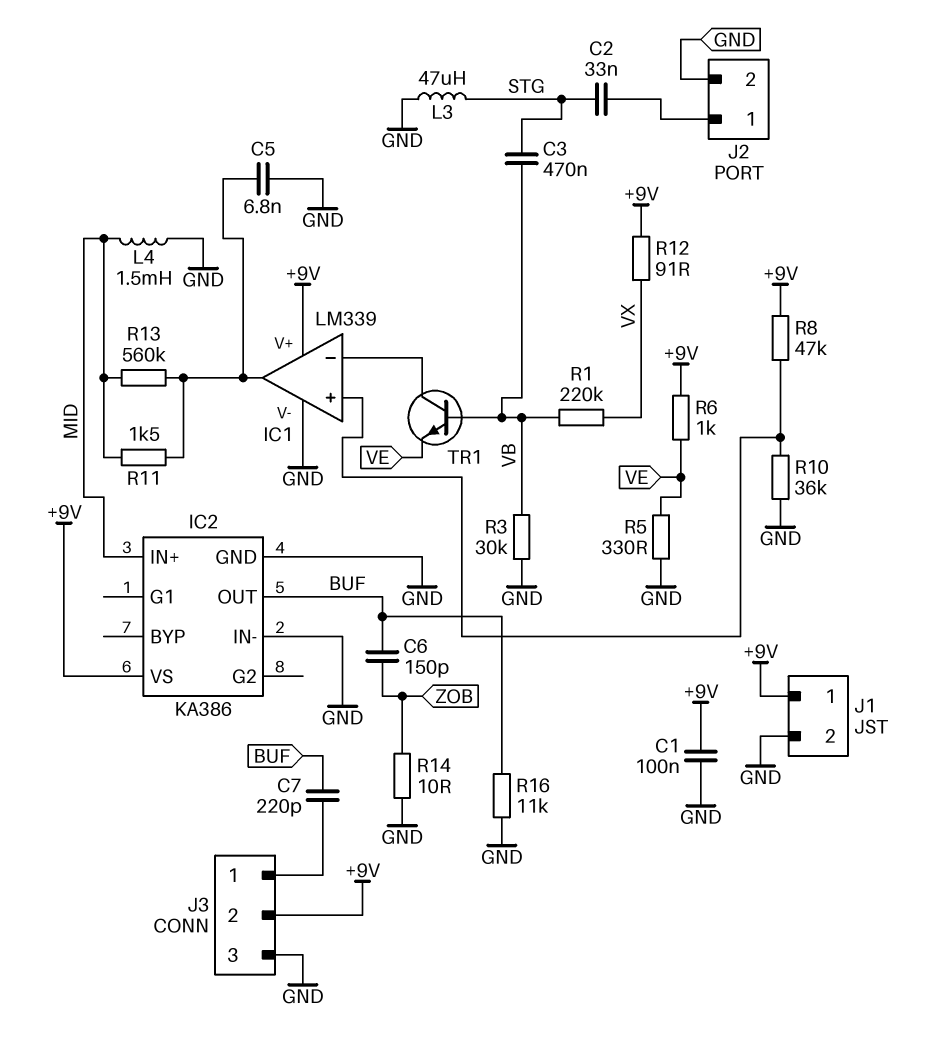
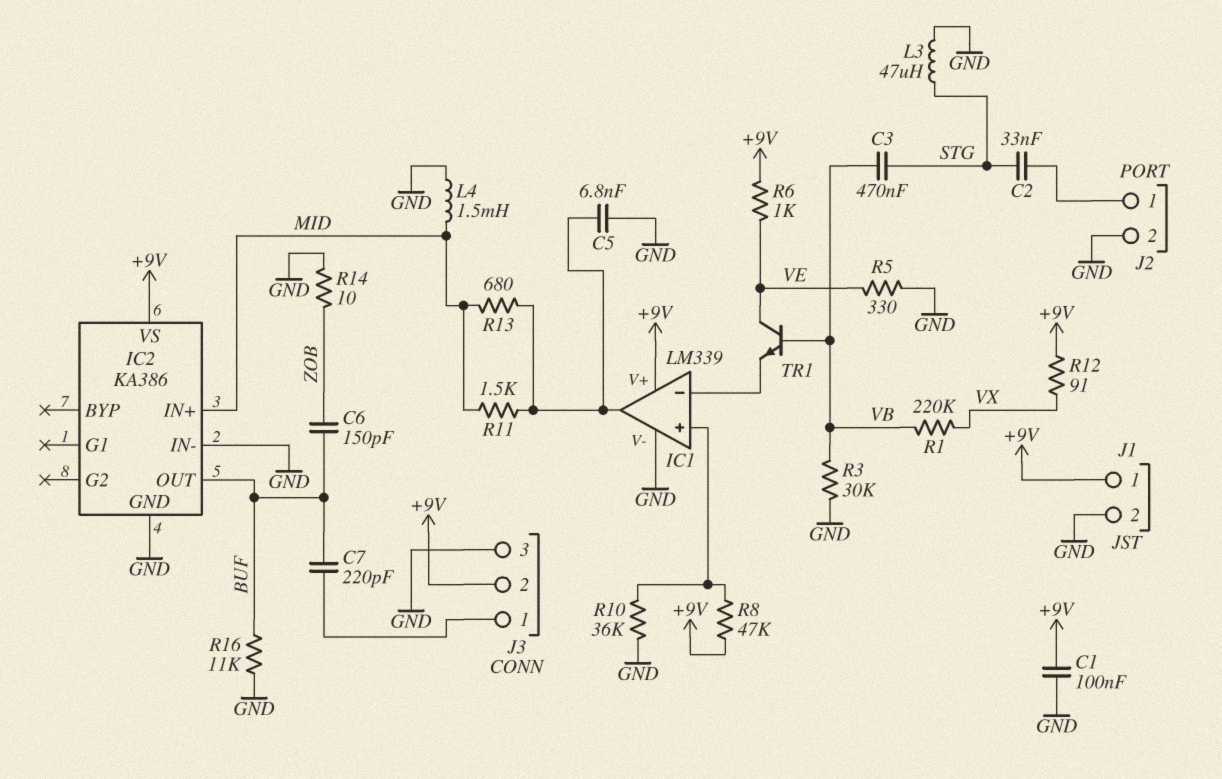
R13: 560k (IC1/out, MID) -> 680 (IC1/out, MID)
TR1: NPN (B VB, C IC1/in-, E VE) -> NPN (B VB, C VE, E IC1/in-)

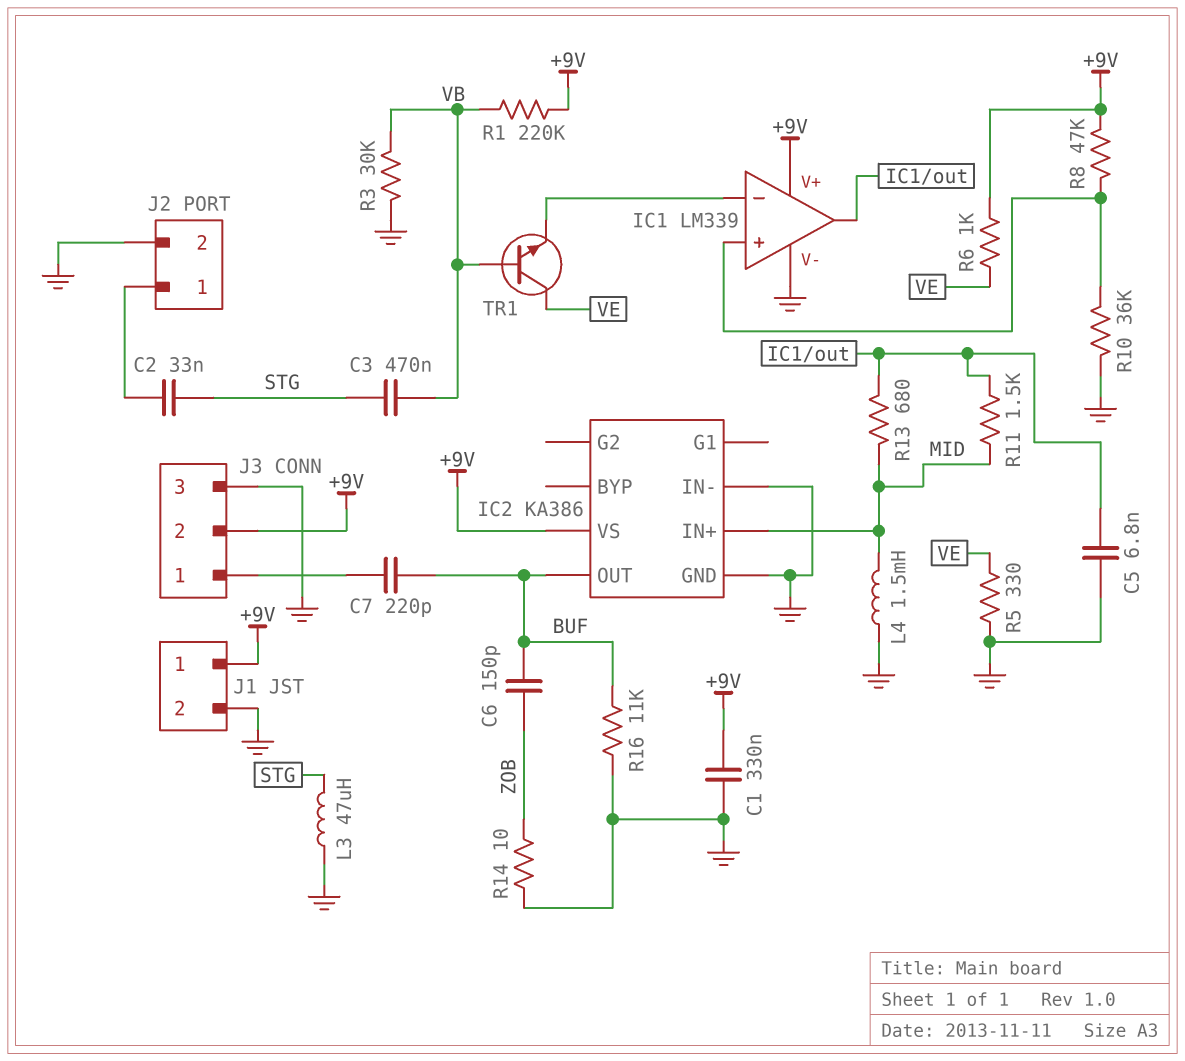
C1: 100nF (+9V, GND) -> 330nF (+9V, GND)
R1: 220k (VB, VX) -> 220k (+9V, VB)
R12: 91 (+9V, VX) -> none

